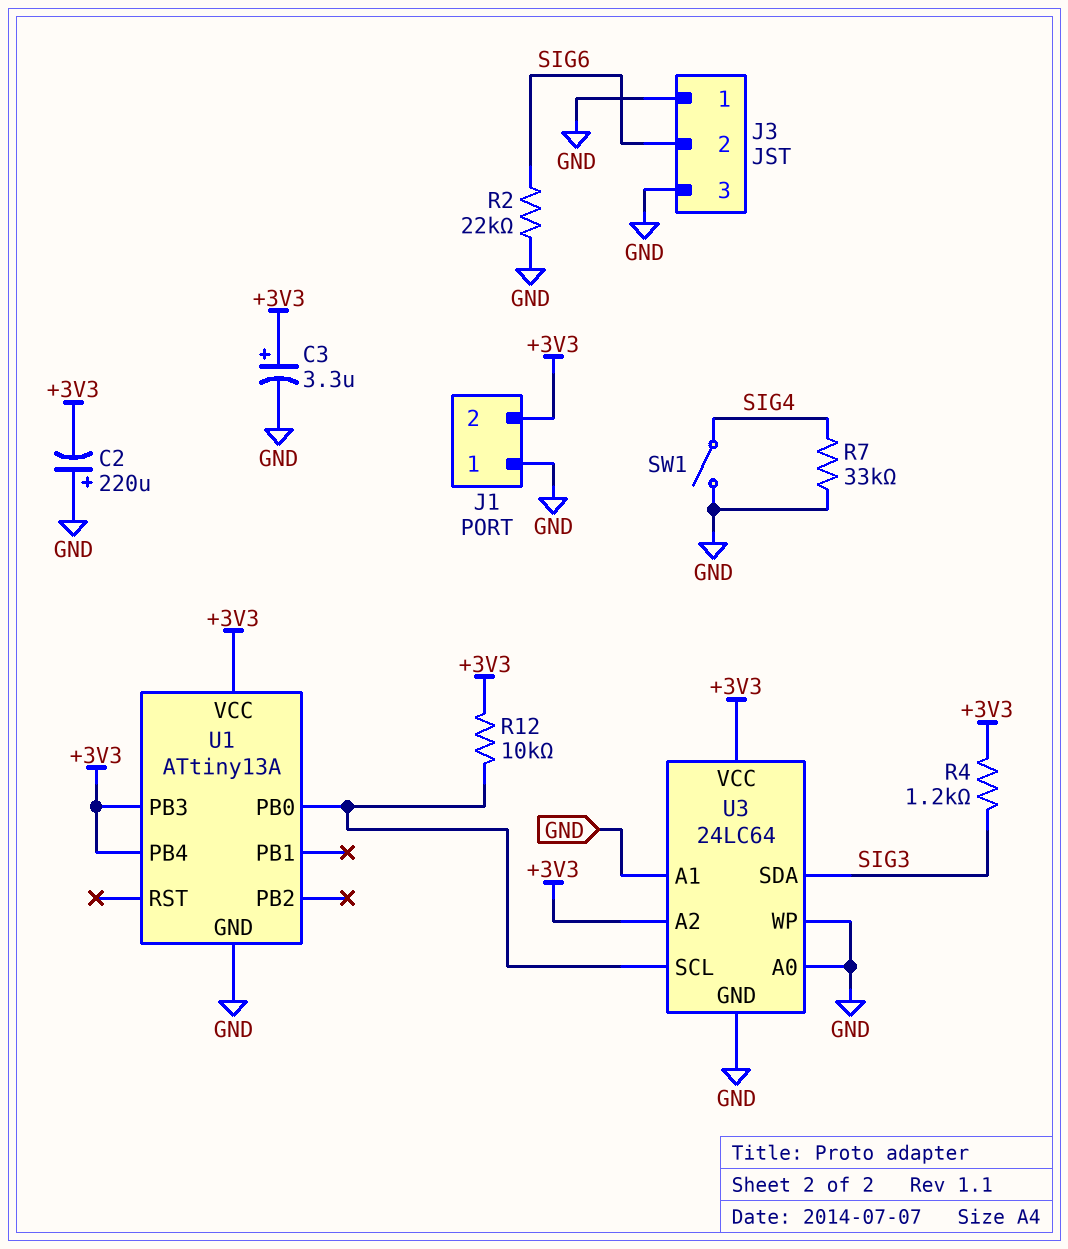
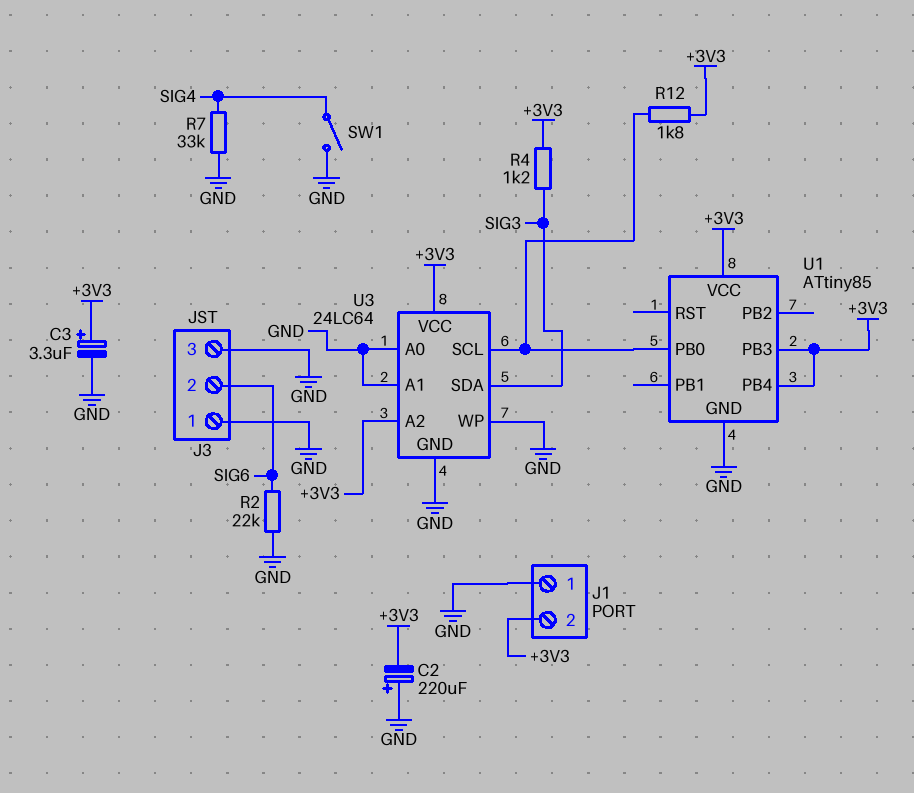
R12: 10k (+3V3, U1/PB0) -> 1.8k (+3V3, U1/PB0)
U1: ATtiny13A -> ATtiny85

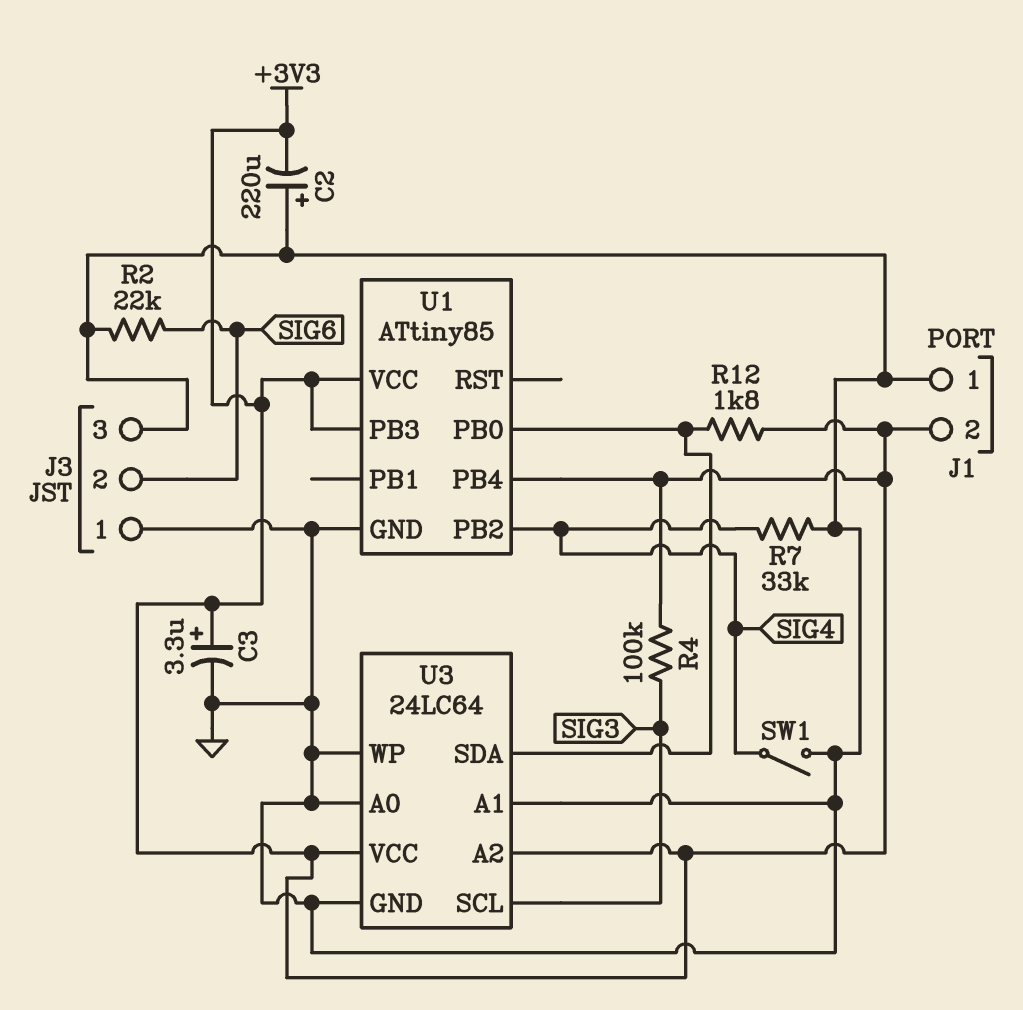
R4: 1.2k (+3V3, SIG3) -> 100k (+3V3, SIG3)
U1 pin PB2: none -> SIG4
U3 pin SCL: U1/PB0 -> SIG3
U3 pin SDA: SIG3 -> U1/PB0

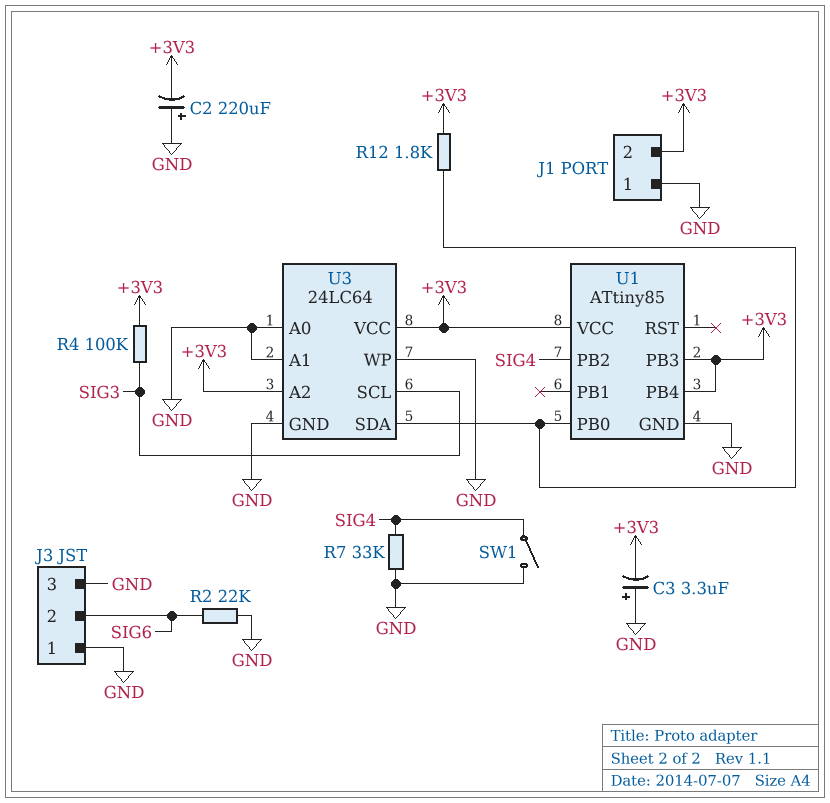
C3: 3.3uF (plus +3V3, minus GND) -> 3.3uF (plus GND, minus +3V3)

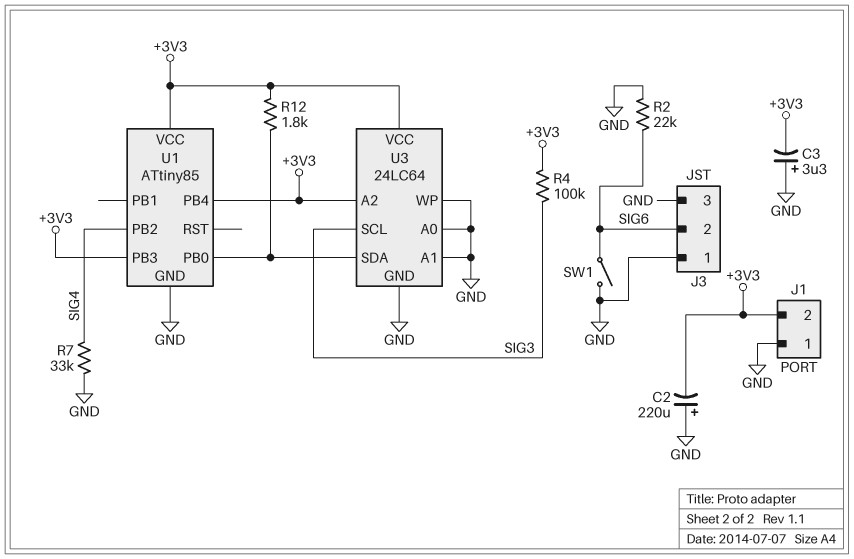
SW1: switch (GND, SIG4) -> switch (GND, SIG6)

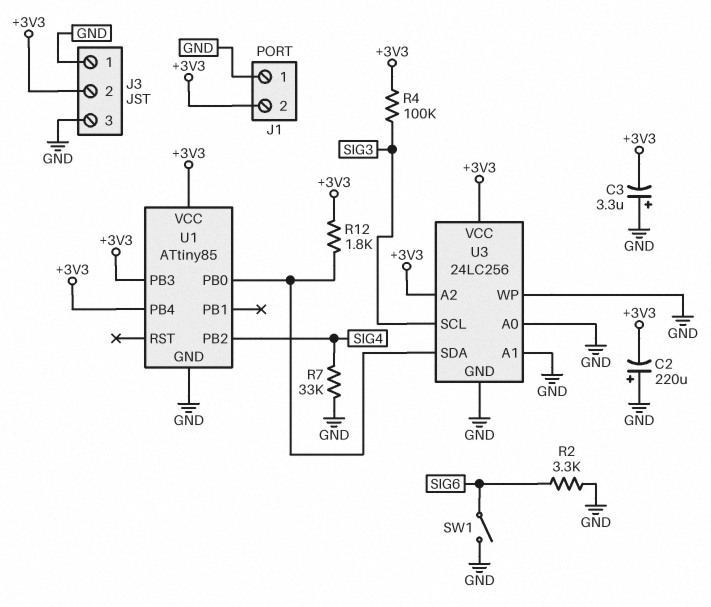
J3 pin 2: SIG6 -> +3V3
R2: 22k (GND, SIG6) -> 3.3k (GND, SIG6)
U3: 24LC64 -> 24LC256

